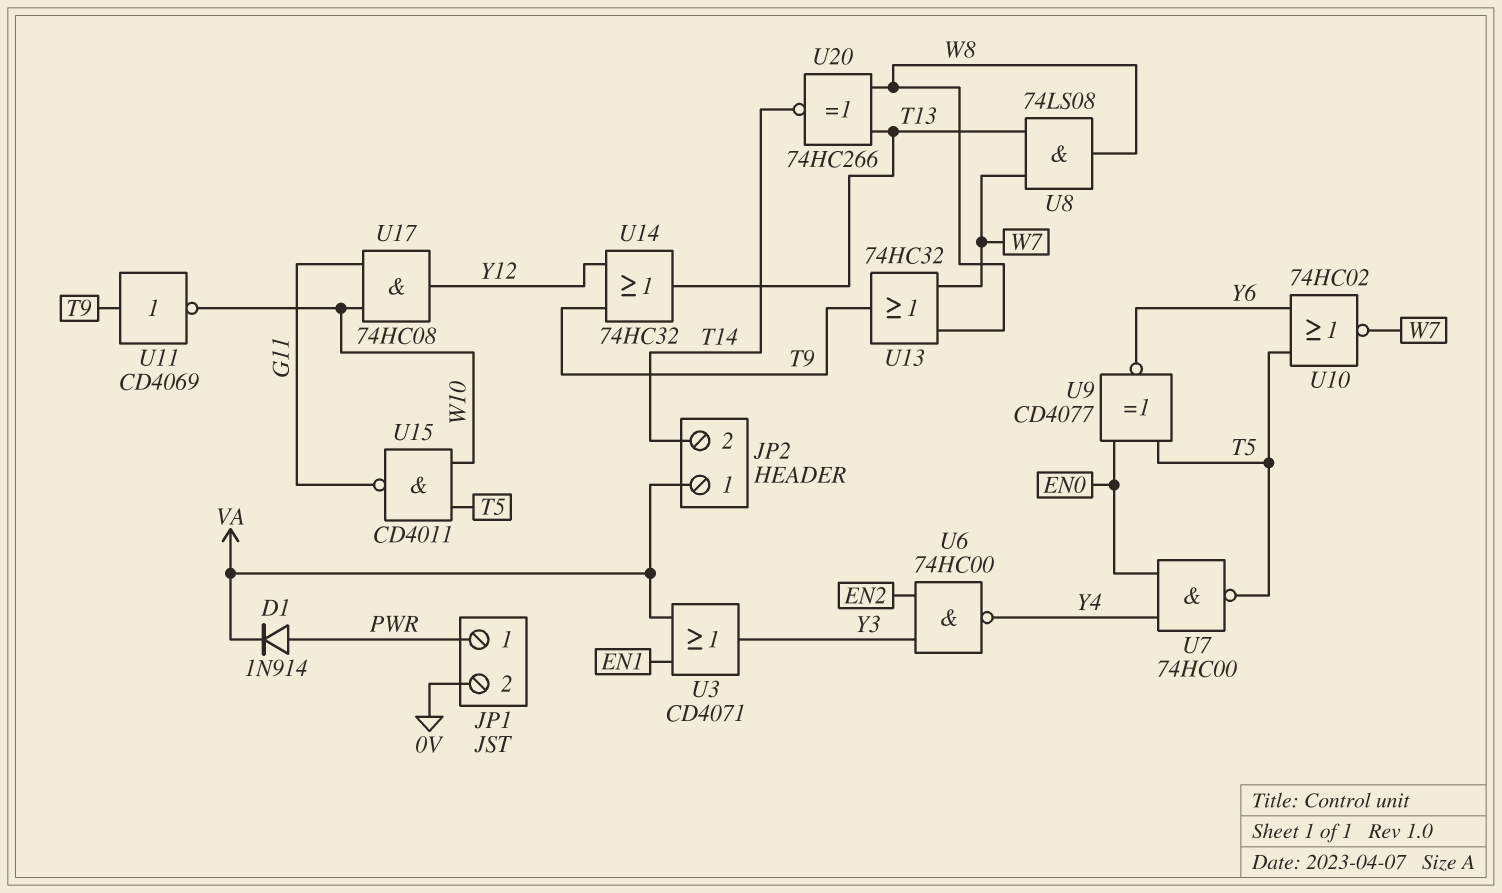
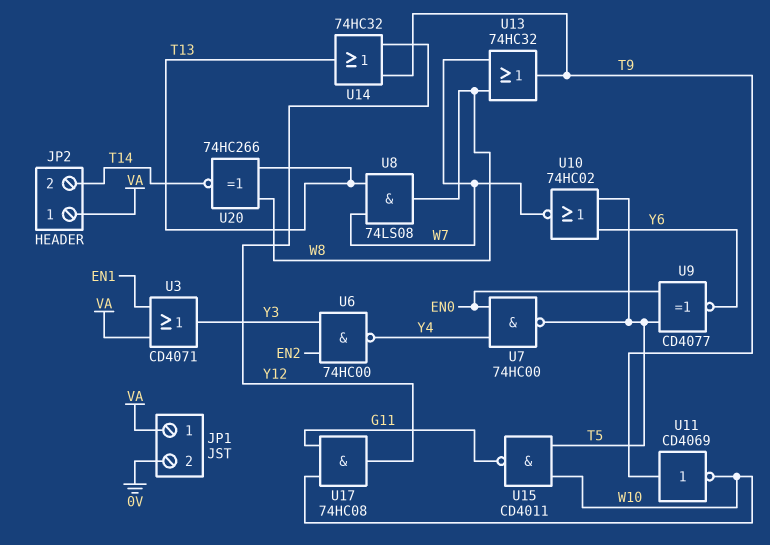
D1: diode 1N914 (A PWR, K VA) -> none
JP1 pin 1: PWR -> VA

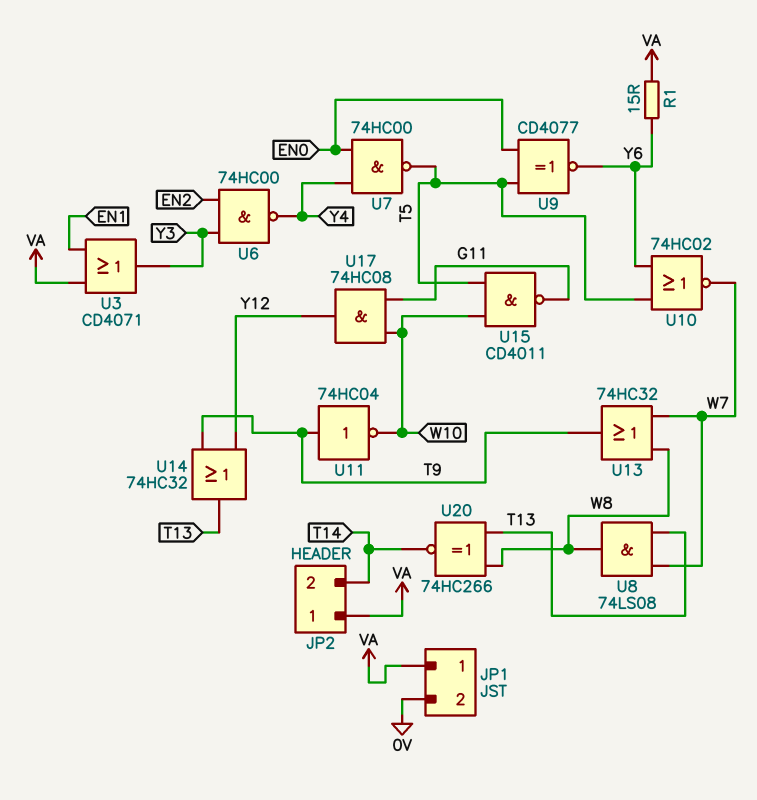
R1: none -> 15 (VA, Y6)
U11: NOT CD4069 (in T9, out W10) -> NOT 74HC04 (in T9, out W10)

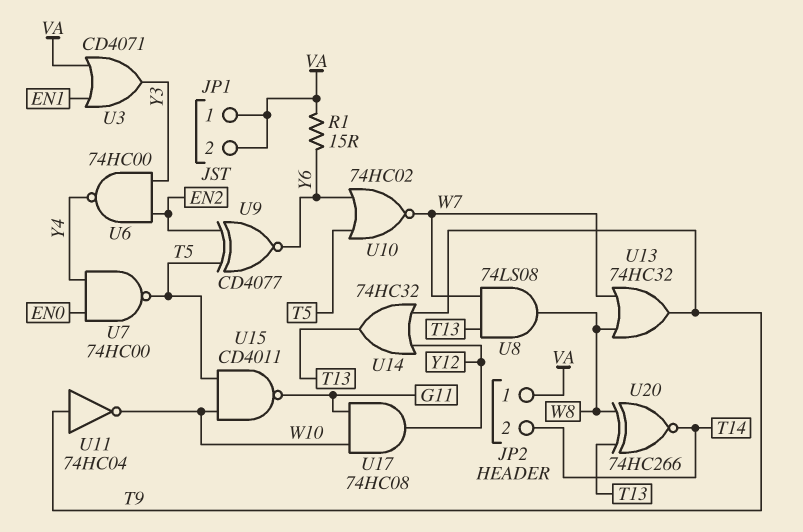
JP1 pin 2: 0V -> VA
U9: XNOR CD4077 (in EN0, in T5, out Y6) -> XNOR CD4077 (in EN2, in T5, out Y6)

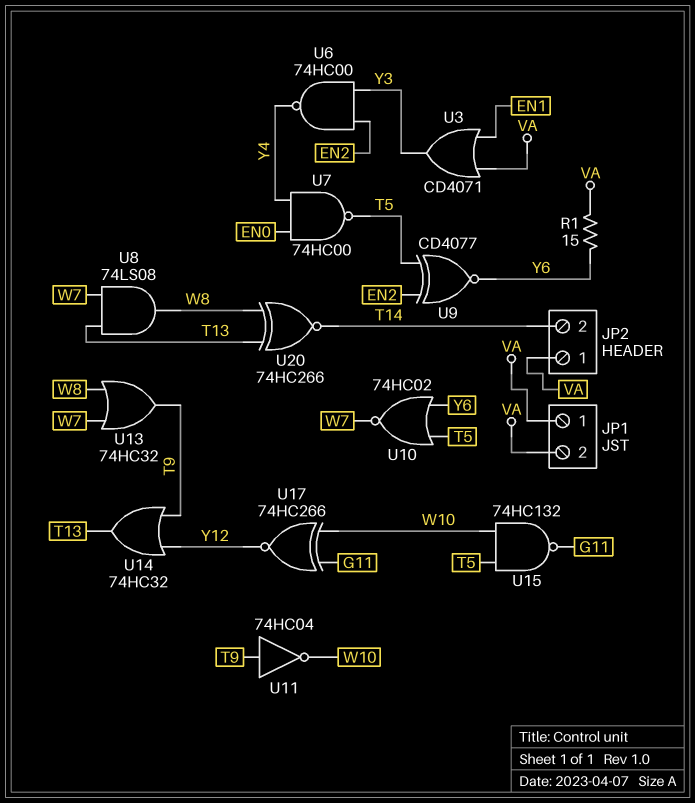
U15: NAND CD4011 (in T5, in W10, out G11) -> NAND 74HC132 (in T5, in W10, out G11)
U17: AND 74HC08 (in G11, in W10, out Y12) -> XNOR 74HC266 (in G11, in W10, out Y12)

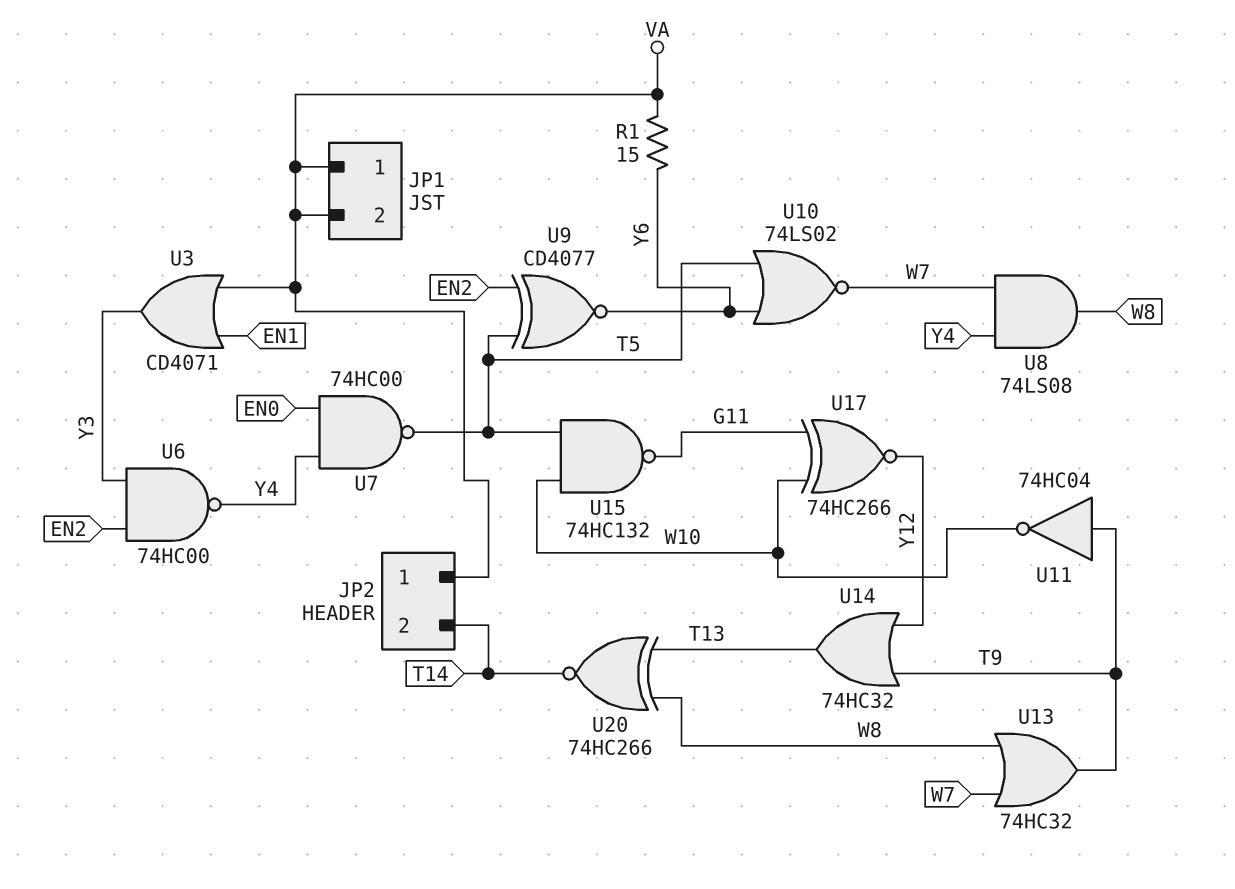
U8: AND 74LS08 (in T13, in W7, out W8) -> AND 74LS08 (in W7, in Y4, out W8)
U10: NOR 74HC02 (in T5, in Y6, out W7) -> NOR 74LS02 (in T5, in Y6, out W7)

